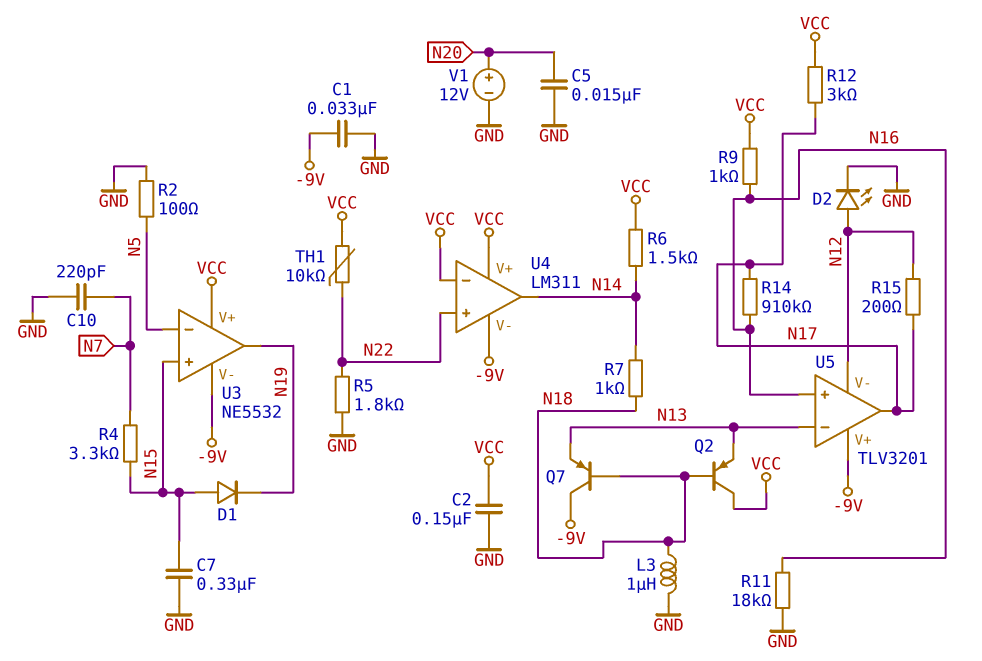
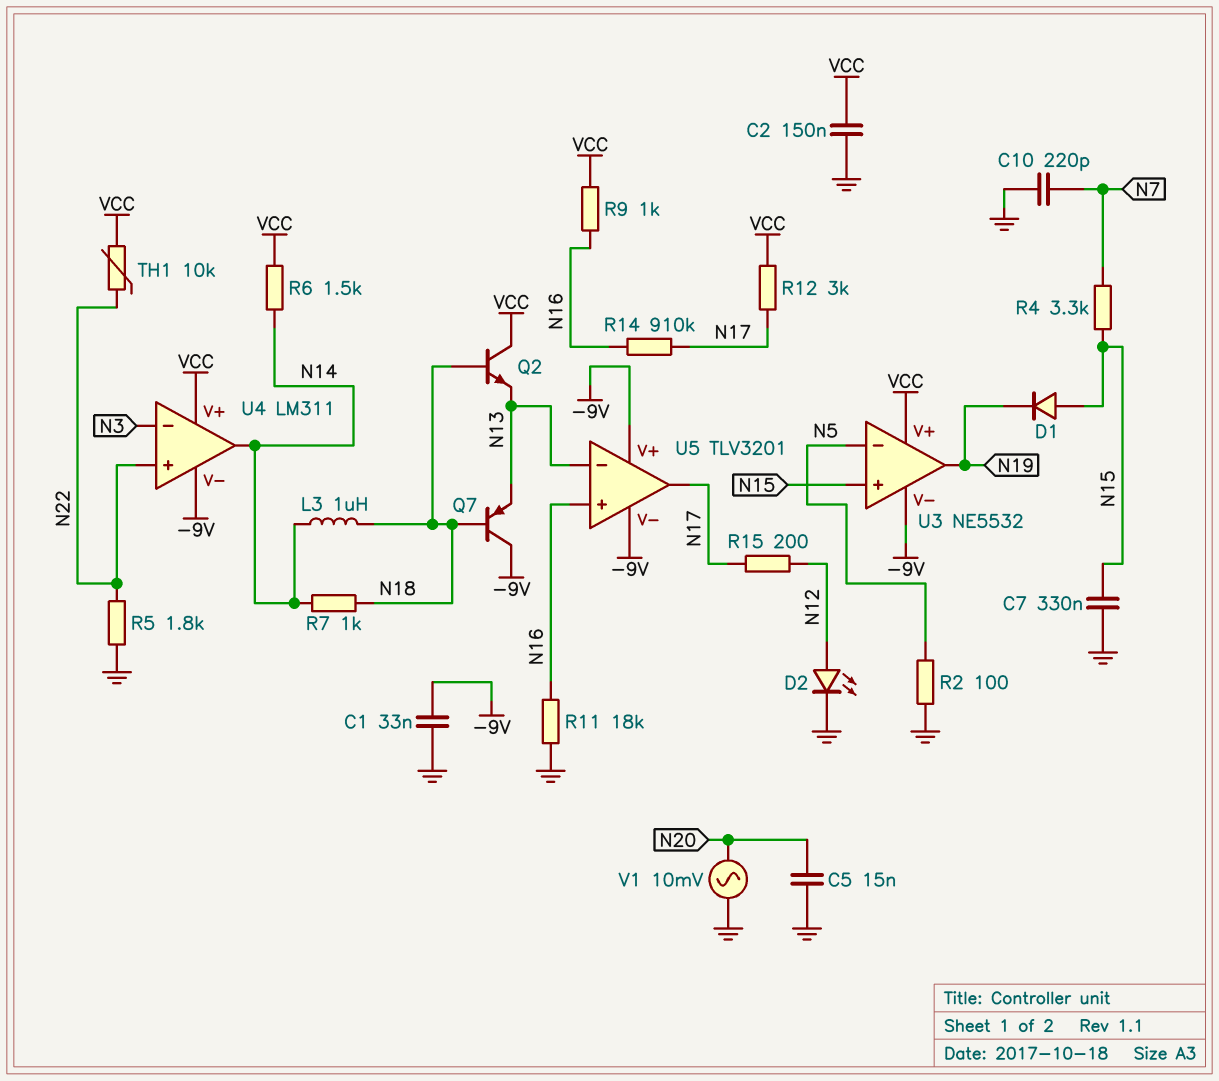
L3: 1uH (GND, N18) -> 1uH (N14, N18)
Q2: PNP (B N18, C VCC, E N13) -> NPN (B N18, C VCC, E N13)
U4 pin in-: VCC -> N3
U5 pin V-: N12 -> -9V
V1: 12V (plus N20, minus GND) -> AC 10mV (GND, N20)

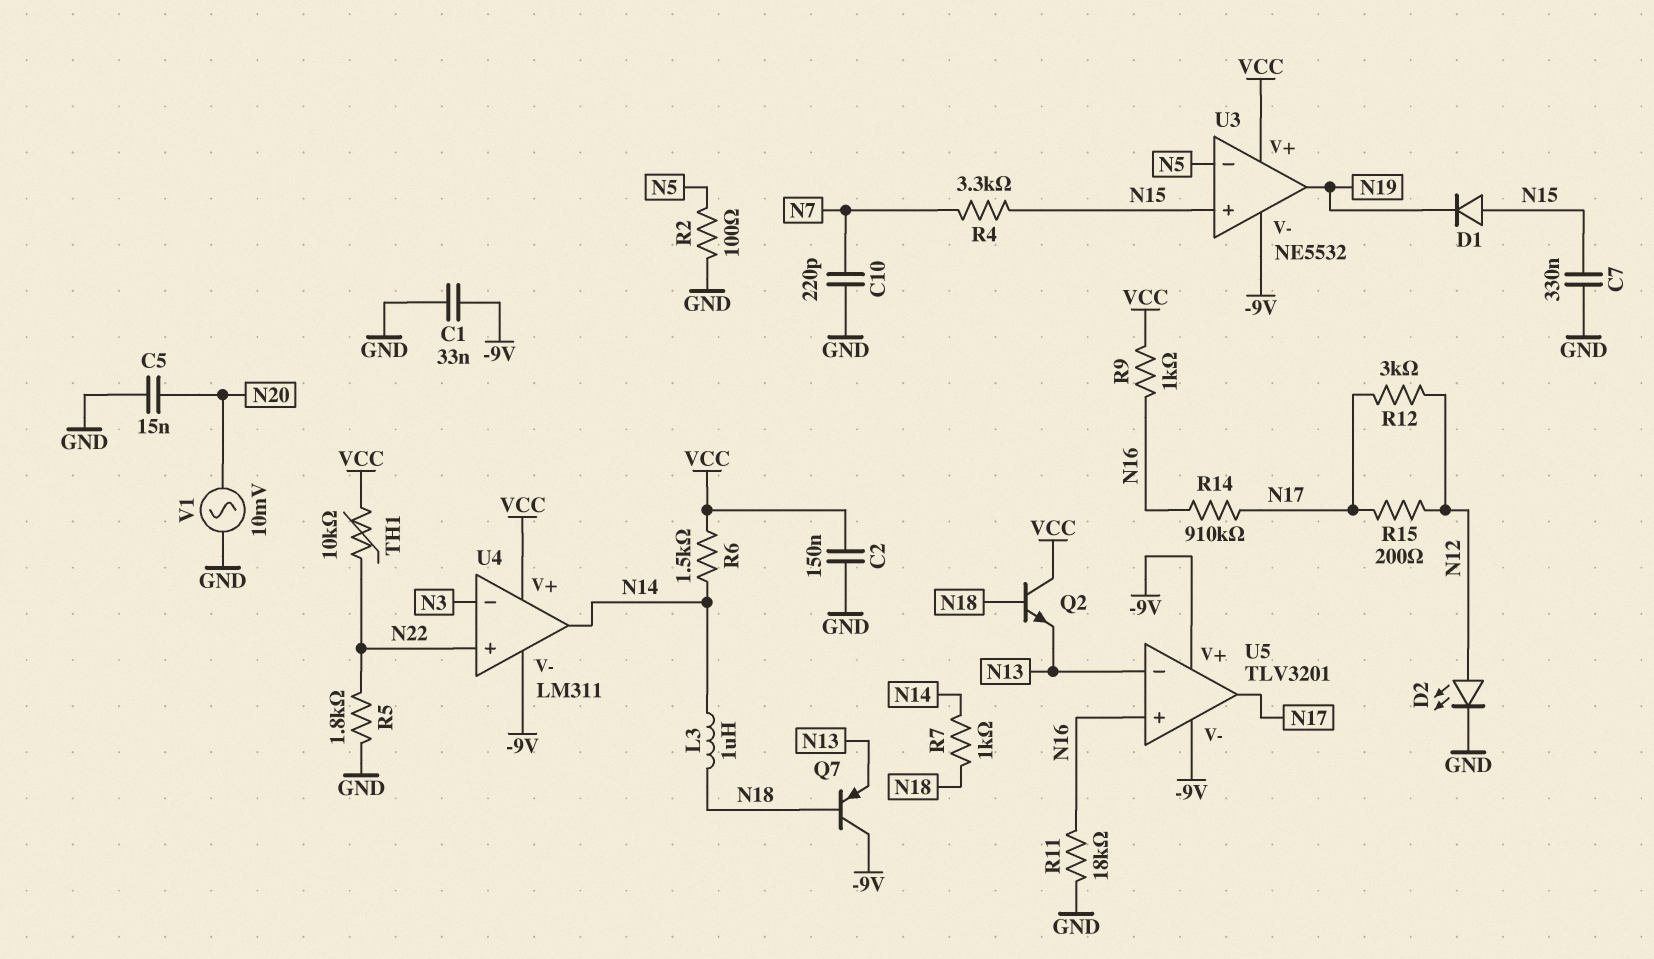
R12: 3k (N17, VCC) -> 3k (N12, N17)

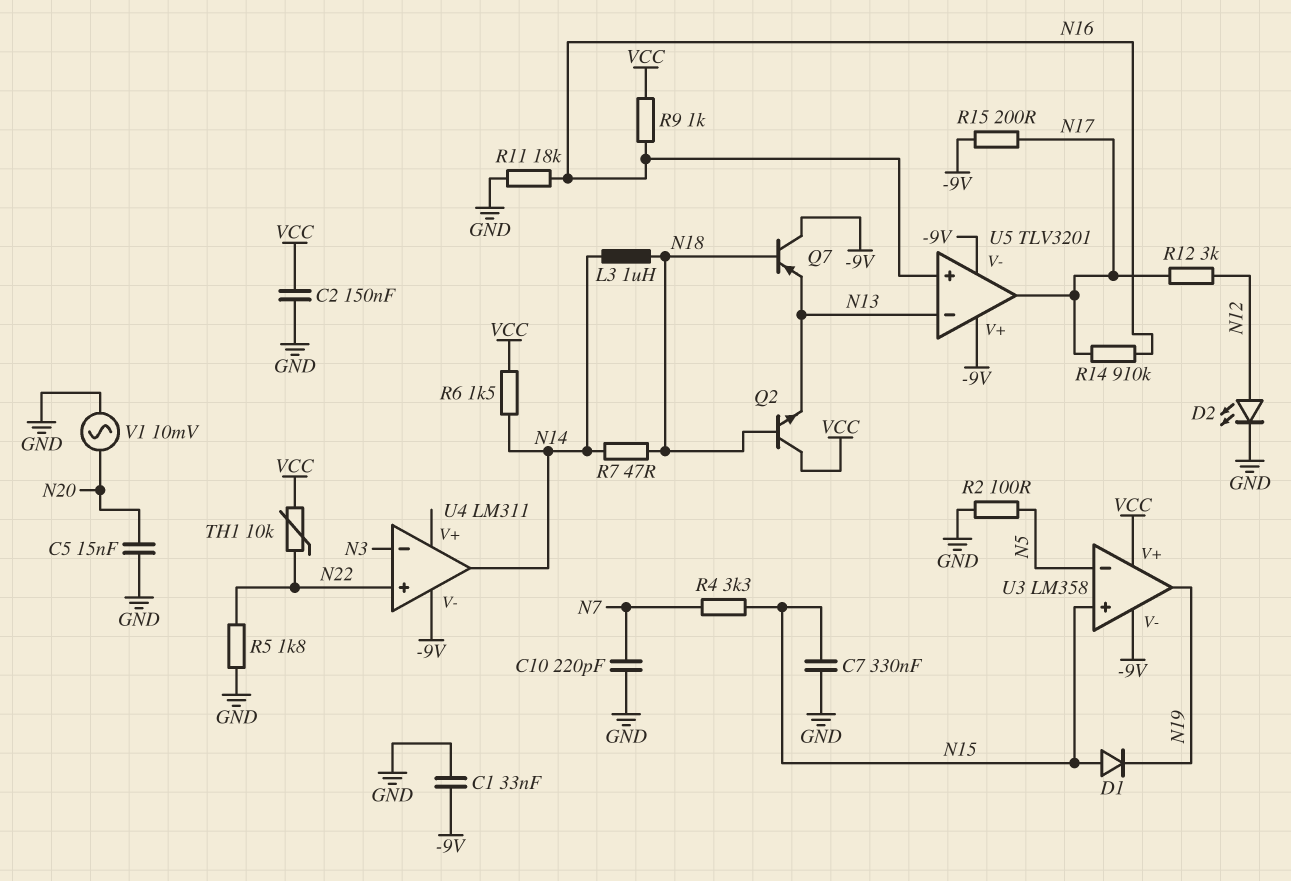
R7: 1k (N14, N18) -> 47 (N14, N18)
R15: 200 (N12, N17) -> 200 (-9V, N17)
U3: NE5532 -> LM358
U4 pin V+: VCC -> none

